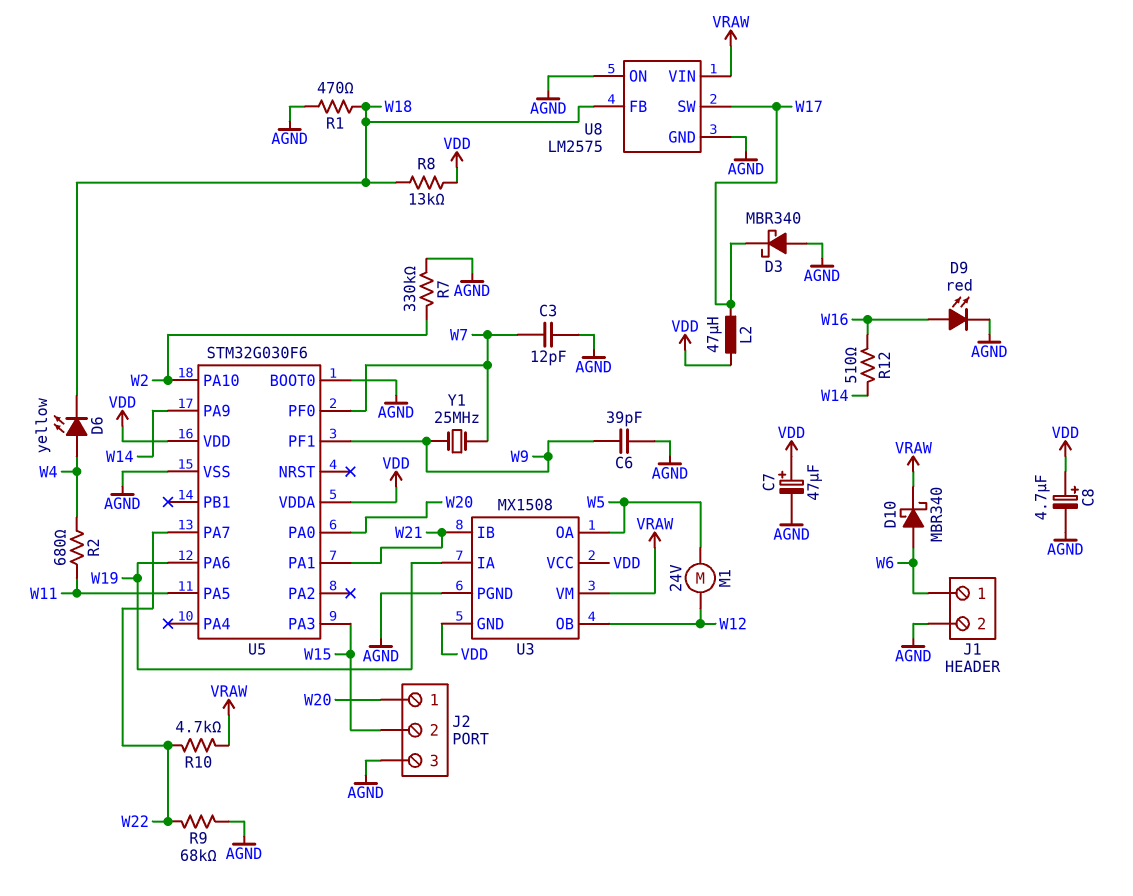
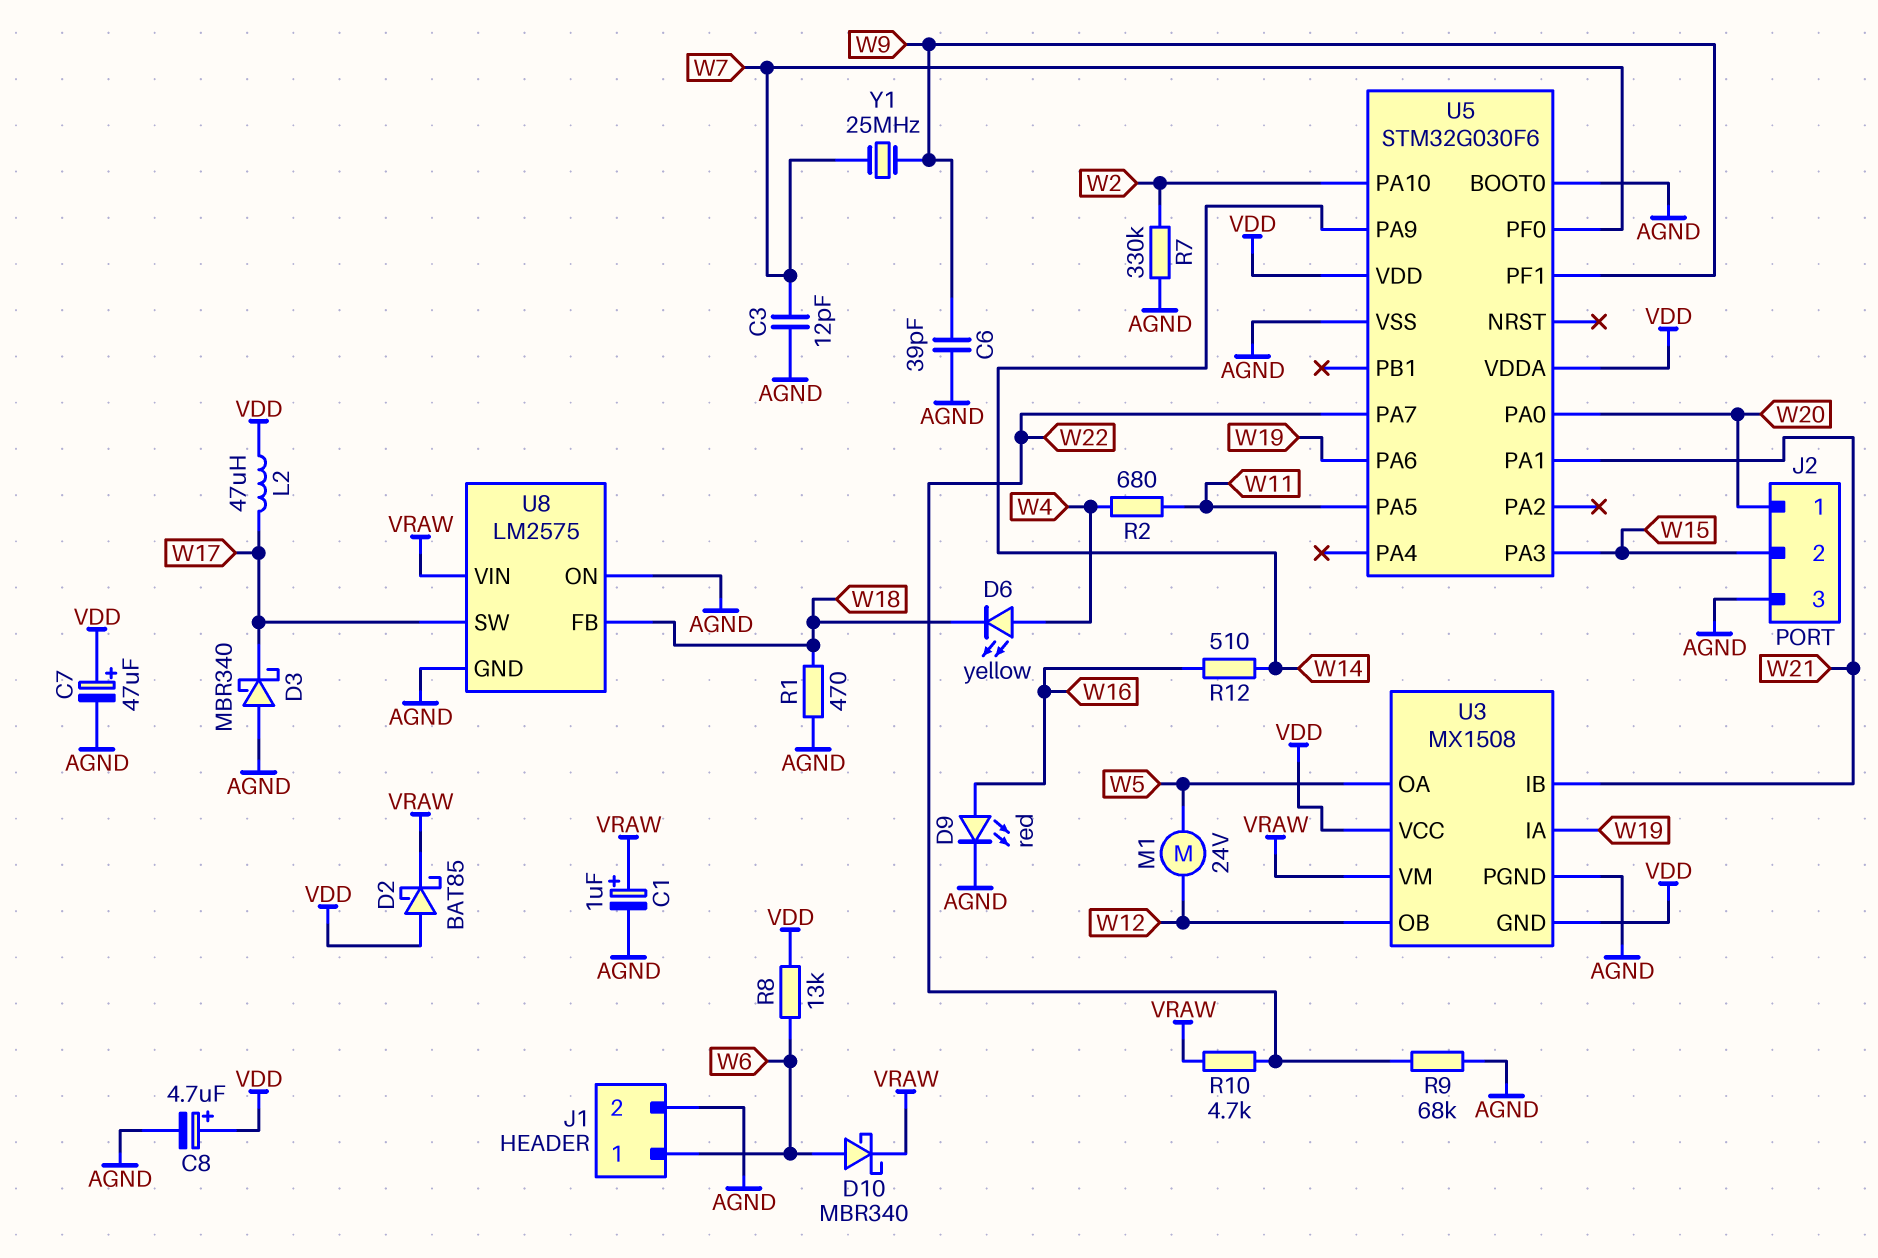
C1: none -> 1uF (plus VRAW, minus AGND)
D2: none -> schottky BAT85 (A VDD, K VRAW)
R8: 13k (VDD, W18) -> 13k (VDD, W6)

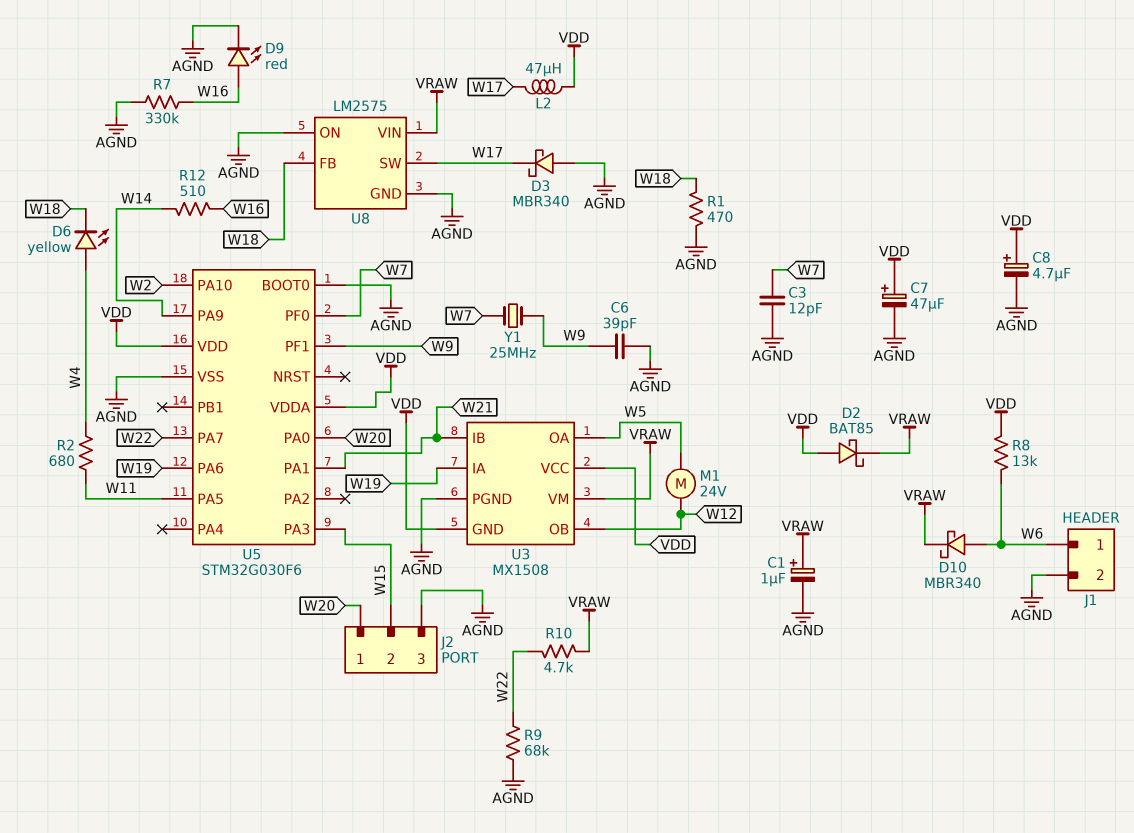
R7: 330k (AGND, W2) -> 330k (AGND, W16)

